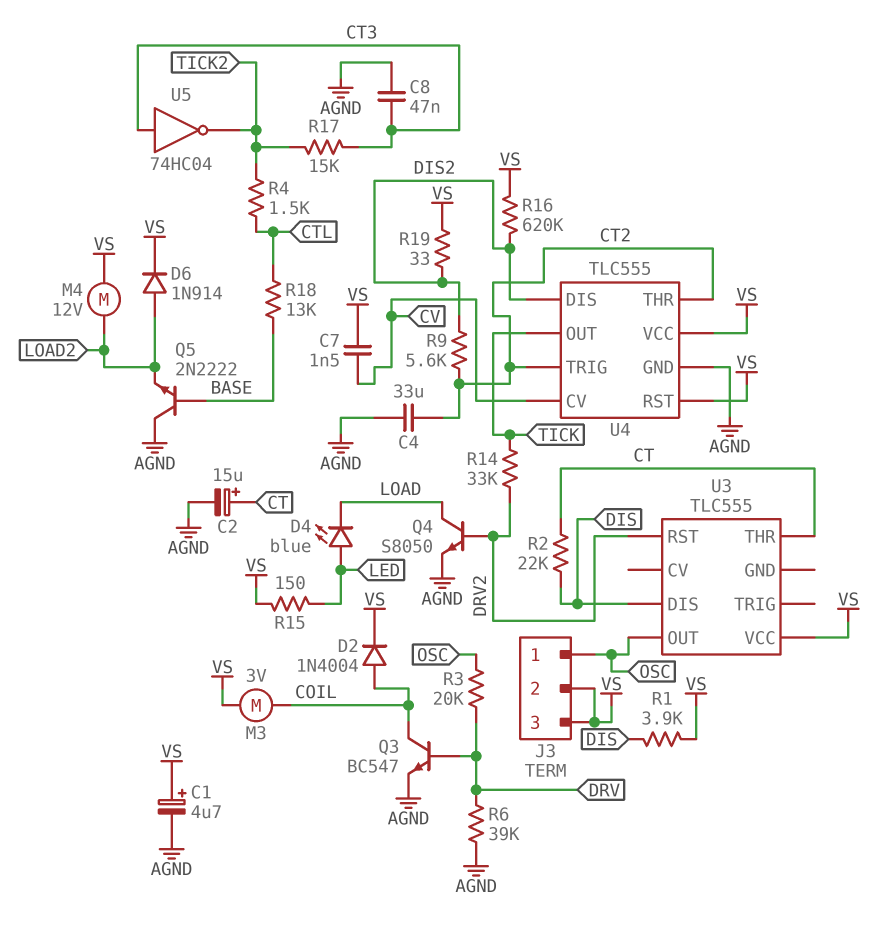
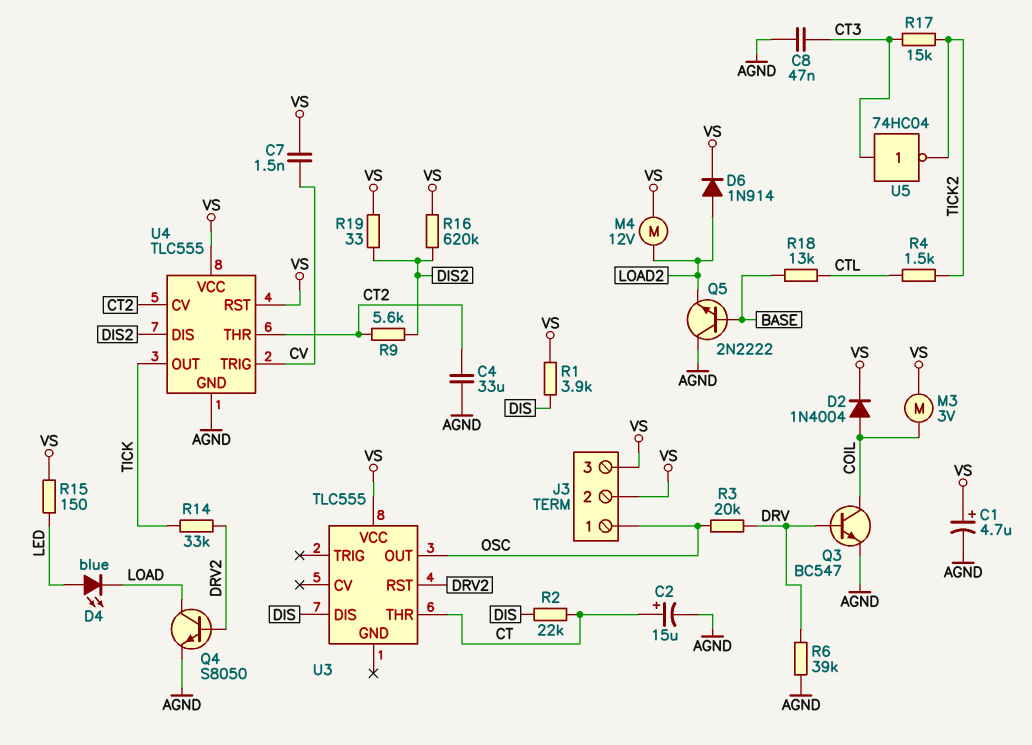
U4 pin CV: CV -> CT2
U4 pin TRIG: CT2 -> CV

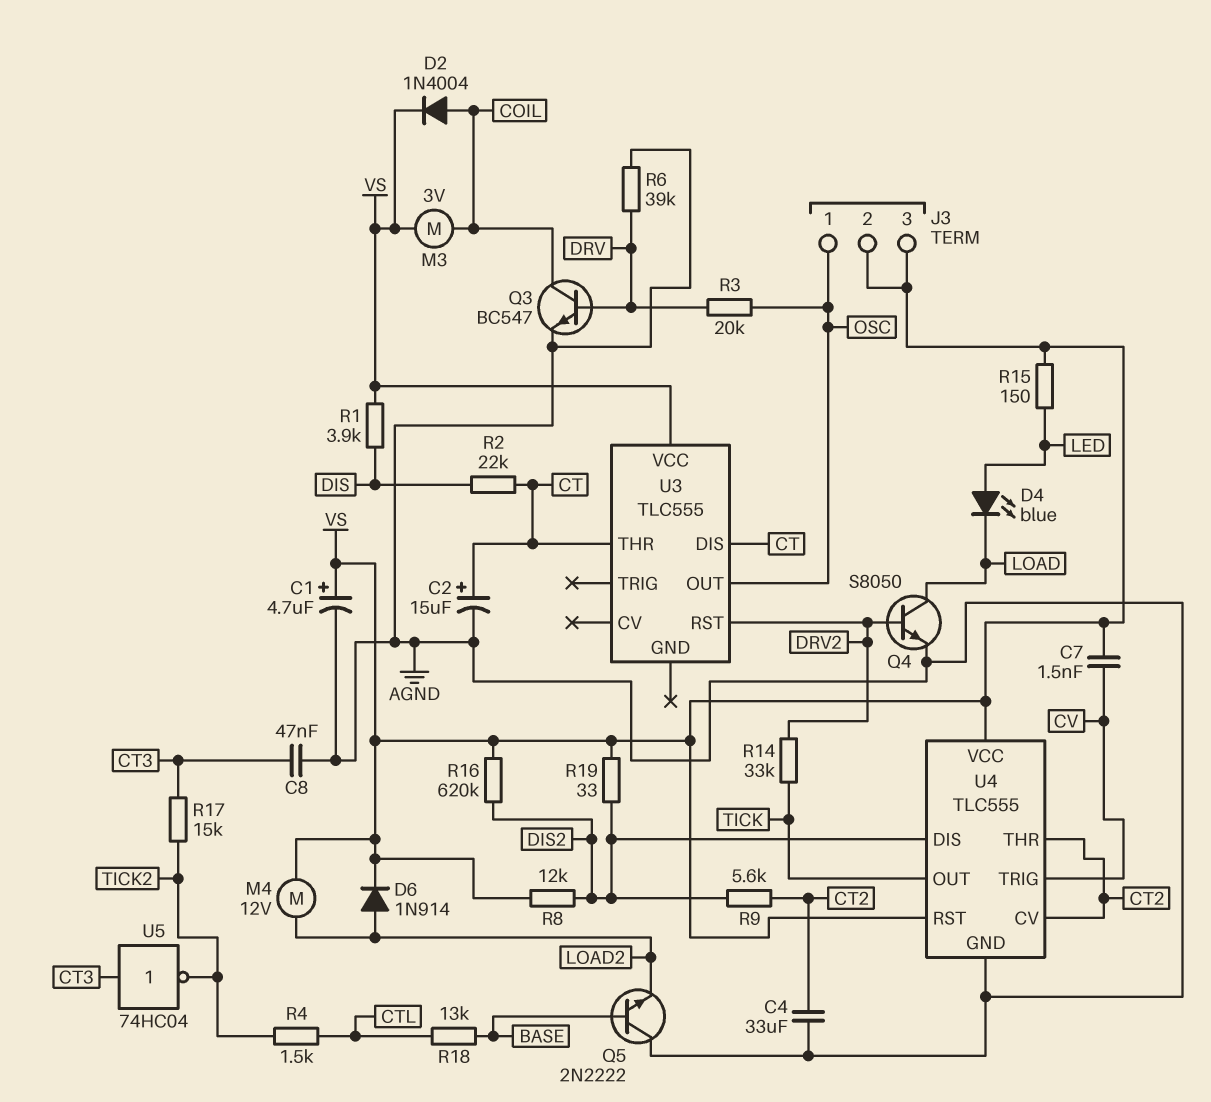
R8: none -> 12k (DIS2, VS)
U3 pin DIS: DIS -> CT

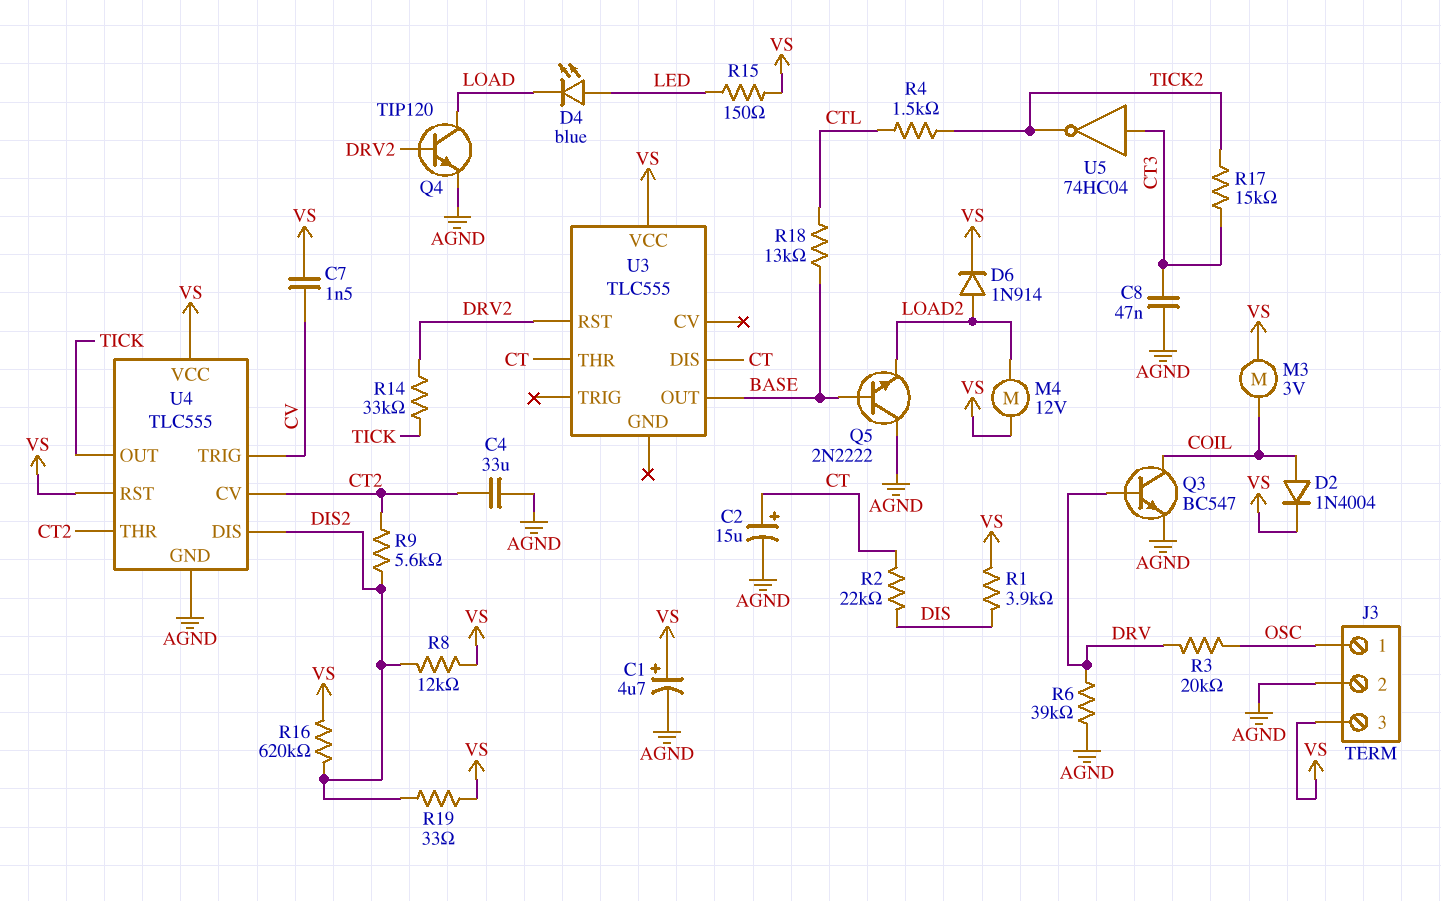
J3 pin 2: VS -> AGND
Q4: NPN S8050 (B DRV2, C LOAD, E AGND) -> NPN TIP120 (B DRV2, C LOAD, E AGND)
U3 pin OUT: OSC -> BASE

